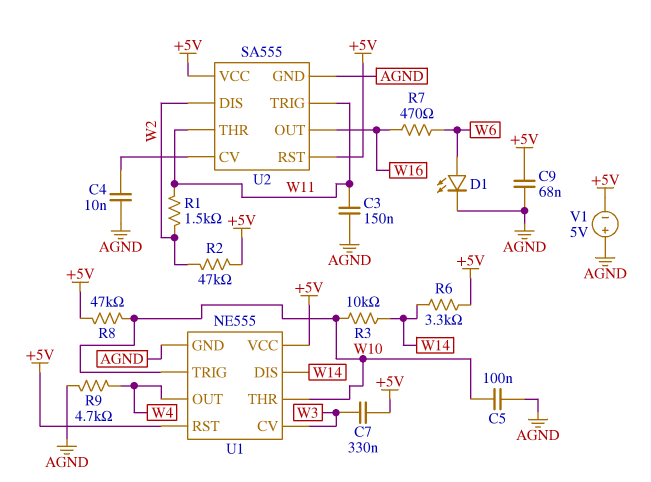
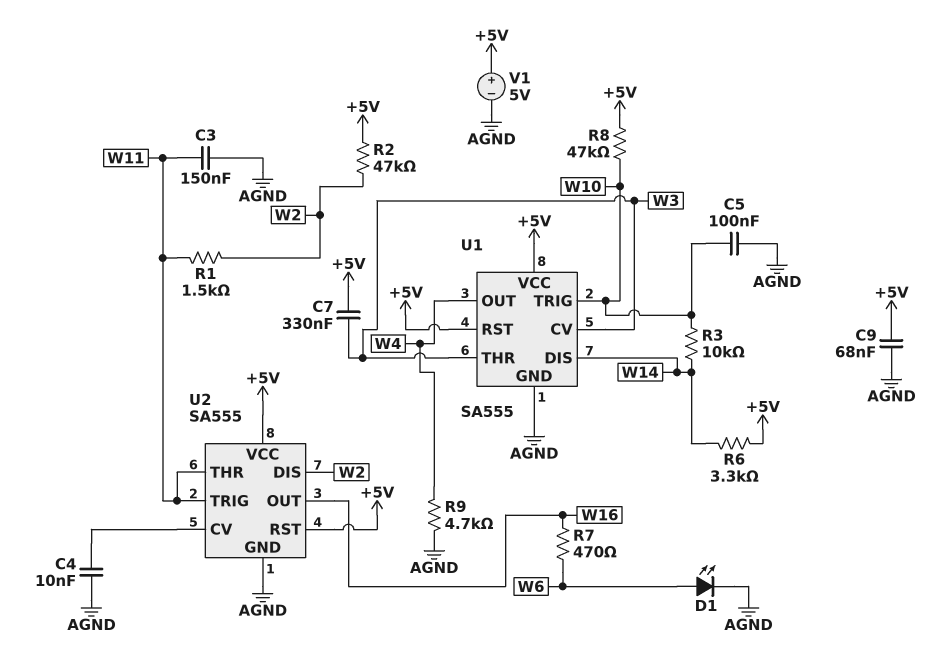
U1: NE555 -> SA555
U1 pin THR: W10 -> W3
V1: 5V (plus AGND, minus +5V) -> 5V (plus +5V, minus AGND)

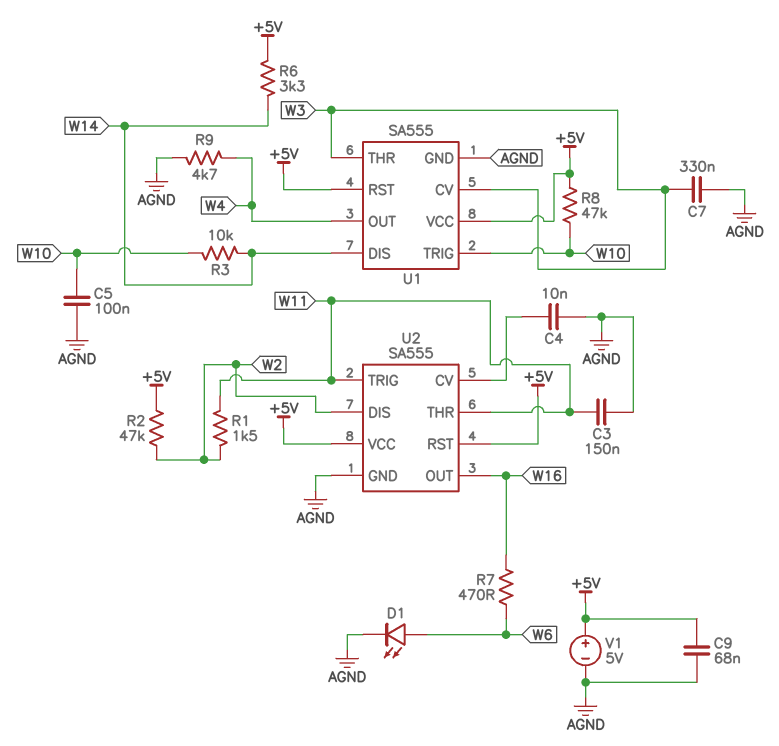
C7: 330nF (+5V, W3) -> 330nF (AGND, W3)

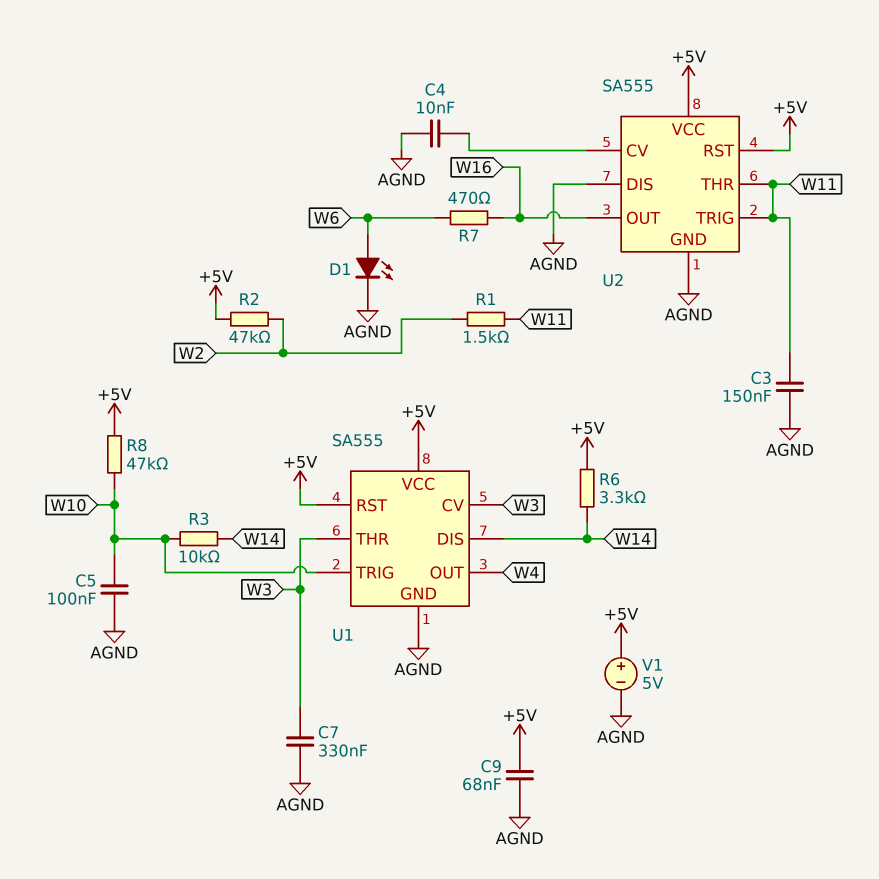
R9: 4.7k (AGND, W4) -> none
U2 pin DIS: W2 -> AGND

